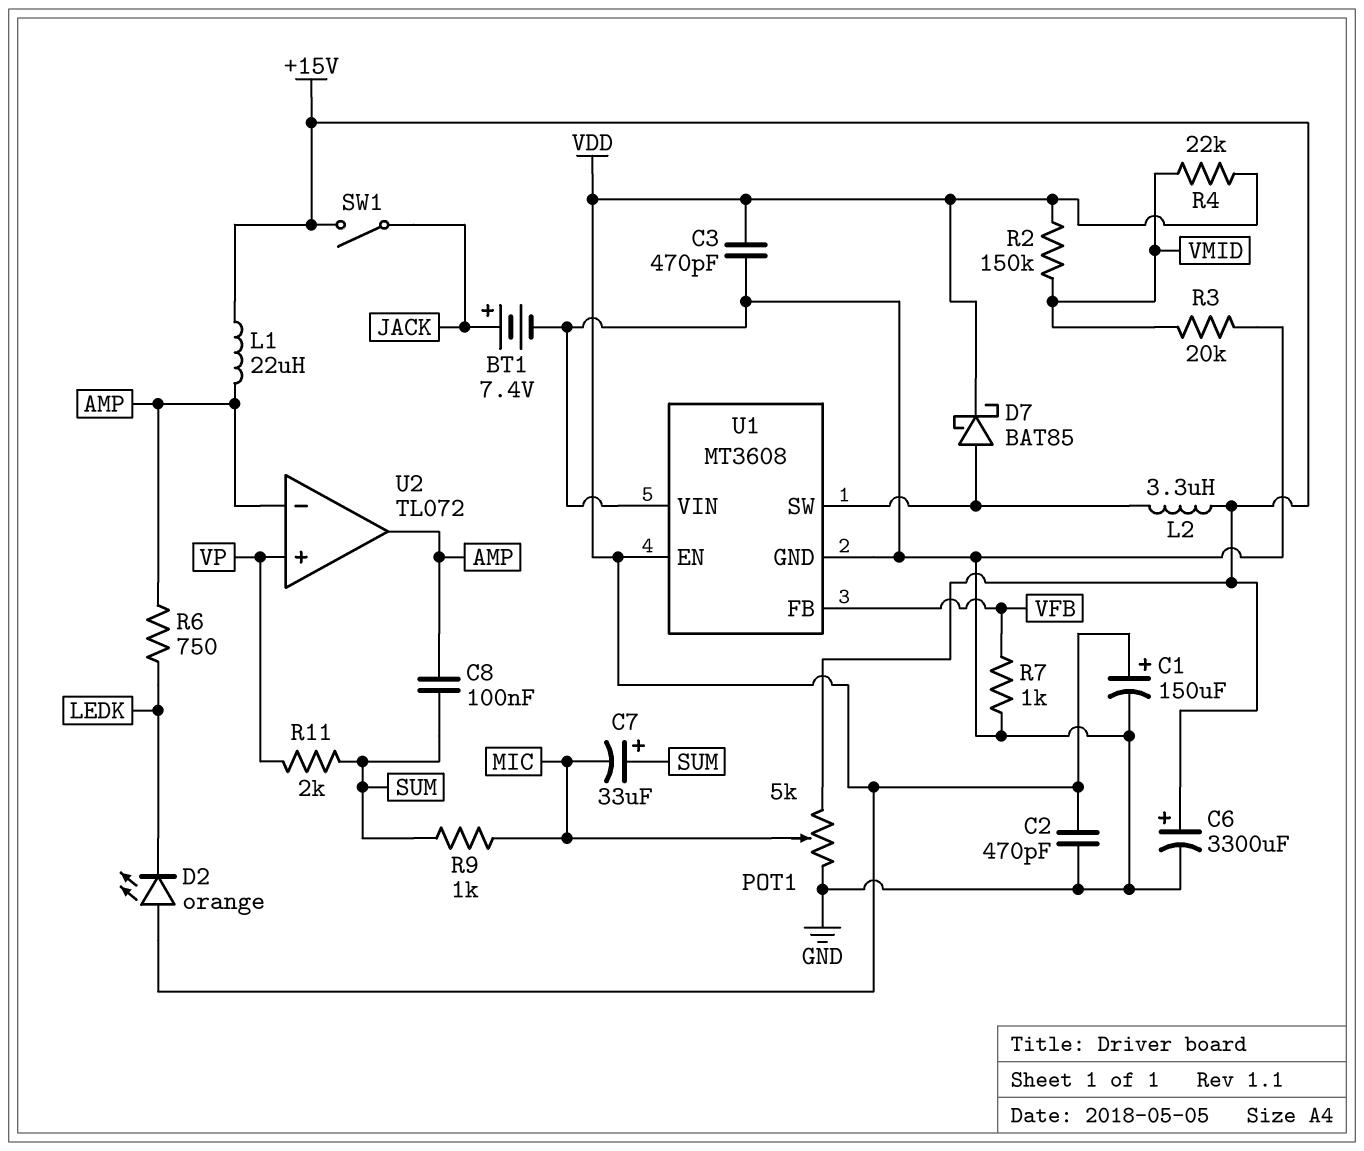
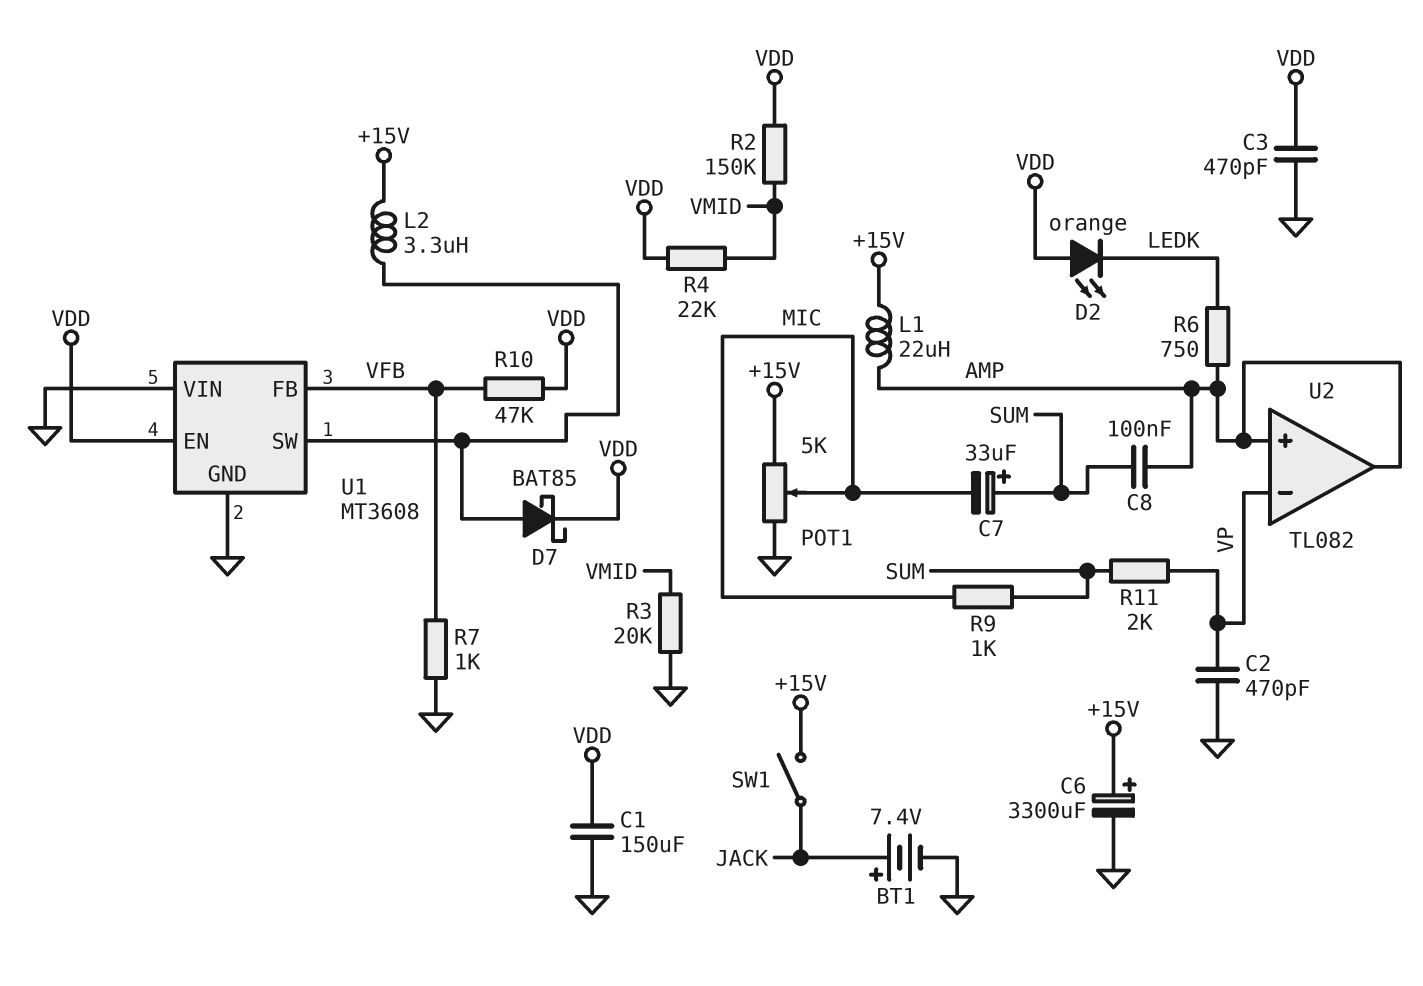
C1: 150uF (plus VDD, minus GND) -> 150uF (GND, VDD)
C2: 470pF (GND, VDD) -> 470pF (GND, VP)
R10: none -> 47k (VDD, VFB)
U2: TL072 -> TL082
U2 pin in+: VP -> AMP
U2 pin in-: AMP -> VP

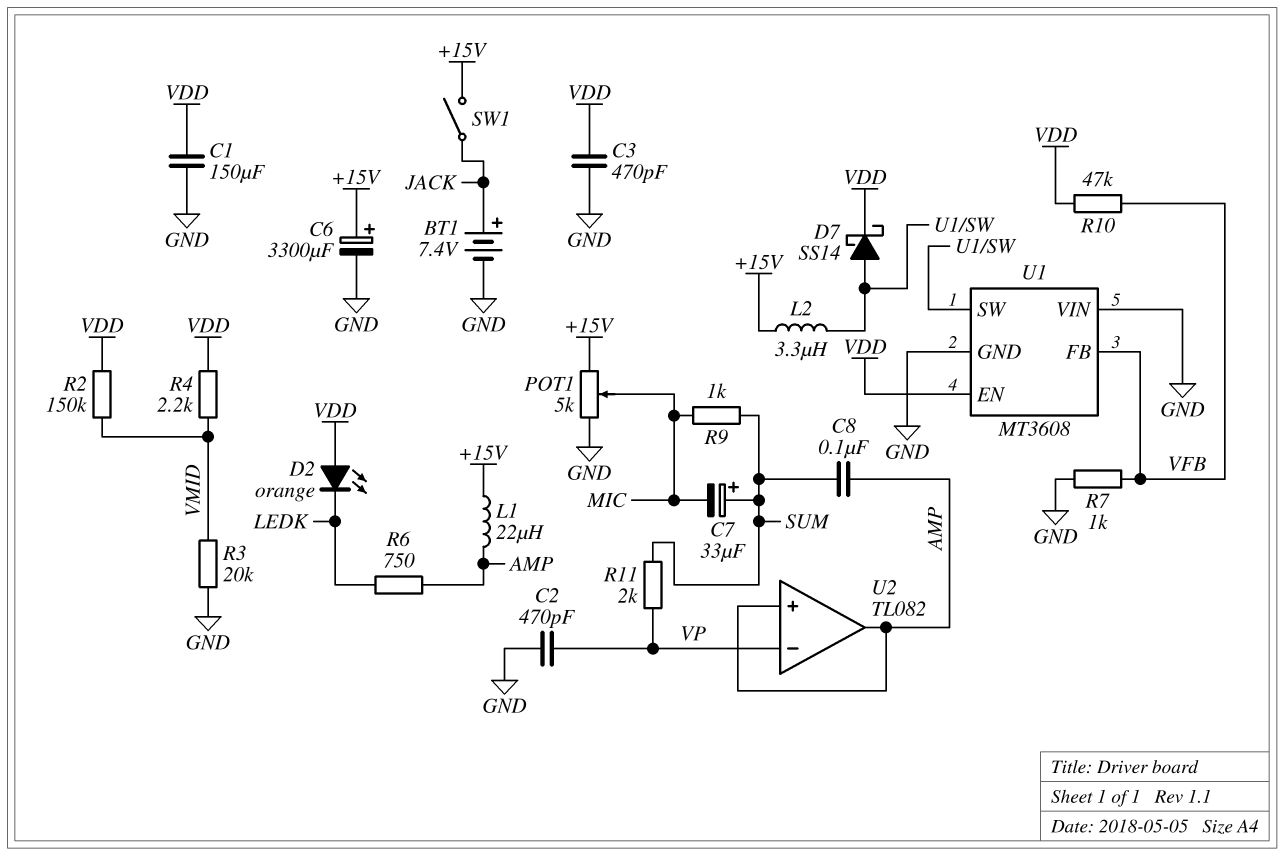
D7: schottky BAT85 (A U1/SW, K VDD) -> schottky SS14 (A U1/SW, K VDD)
R4: 22k (VDD, VMID) -> 2.2k (VDD, VMID)

